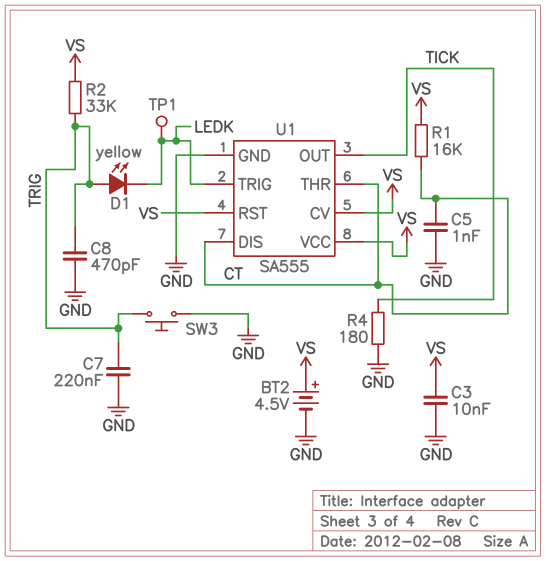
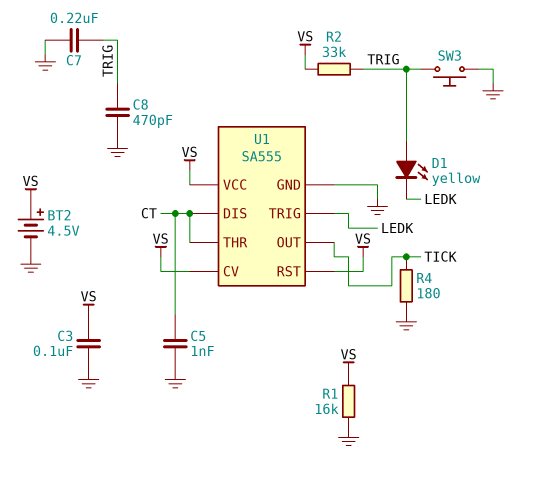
C3: 10nF (GND, VS) -> 100nF (GND, VS)
R1: 16k (CT, VS) -> 16k (GND, VS)
TP1: test point (LEDK) -> none

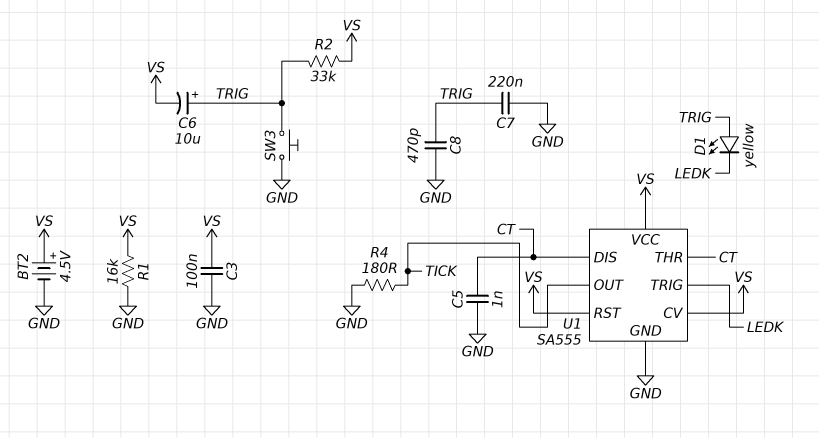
C6: none -> 10uF (plus TRIG, minus VS)

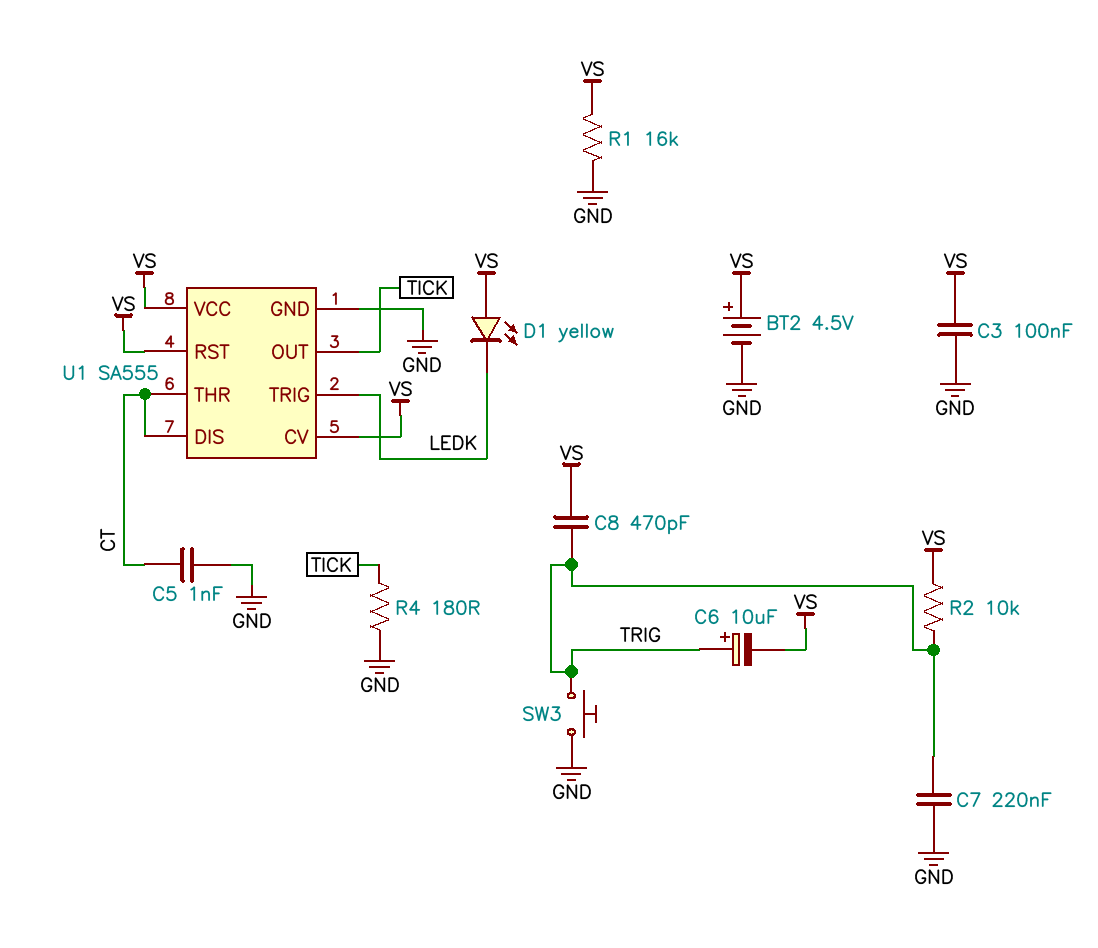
C8: 470pF (GND, TRIG) -> 470pF (TRIG, VS)
D1: LED yellow (A TRIG, K LEDK) -> LED yellow (A VS, K LEDK)
R2: 33k (TRIG, VS) -> 10k (TRIG, VS)

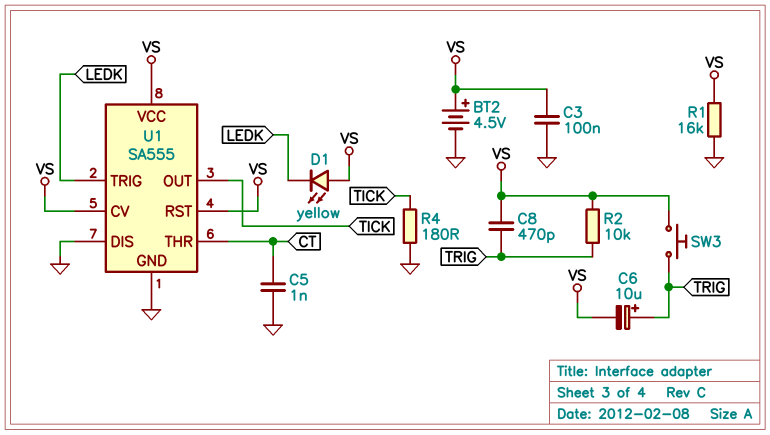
C7: 220nF (GND, TRIG) -> none
SW3: button (GND, TRIG) -> button (TRIG, VS)
U1 pin DIS: CT -> GND

